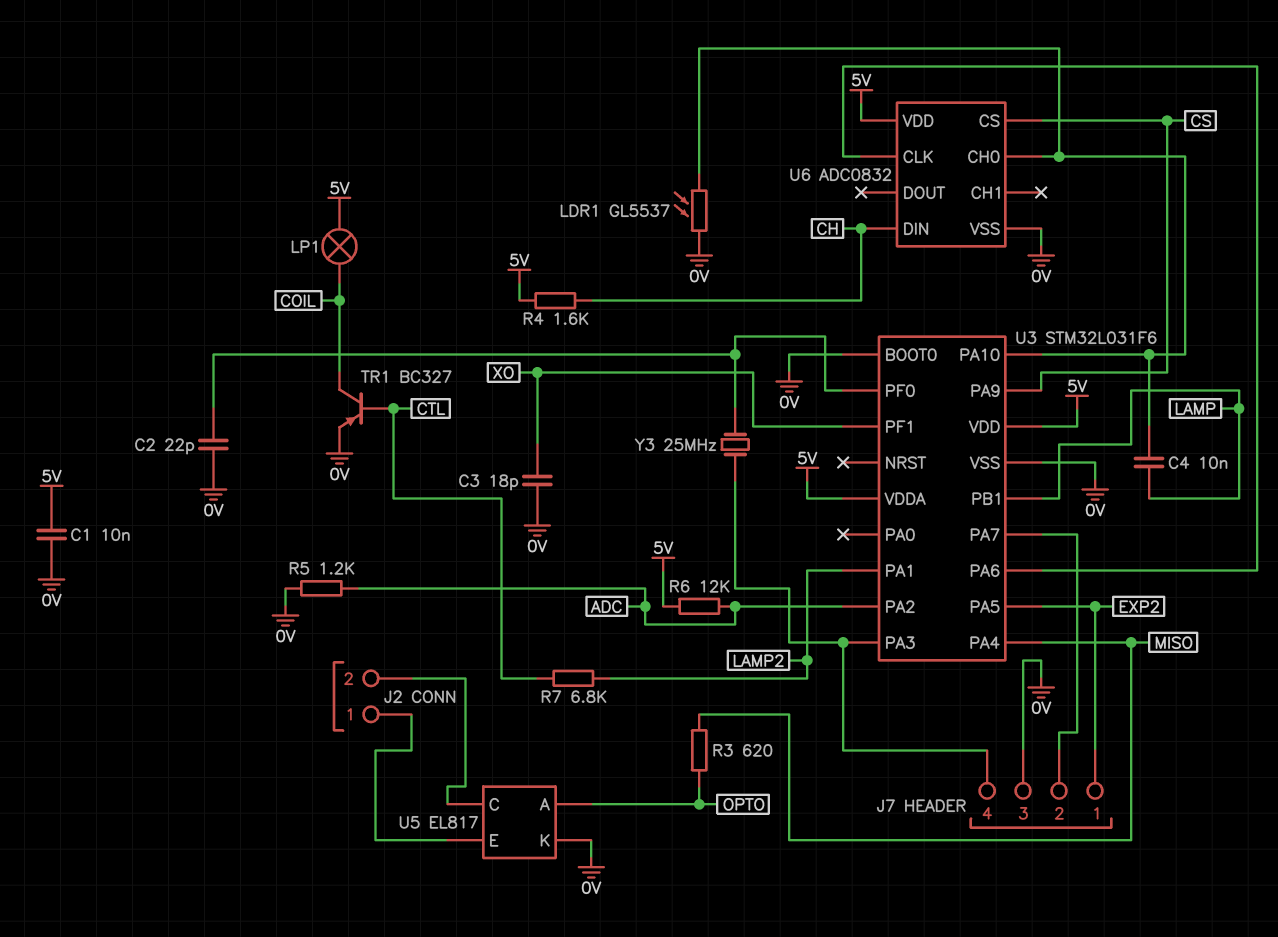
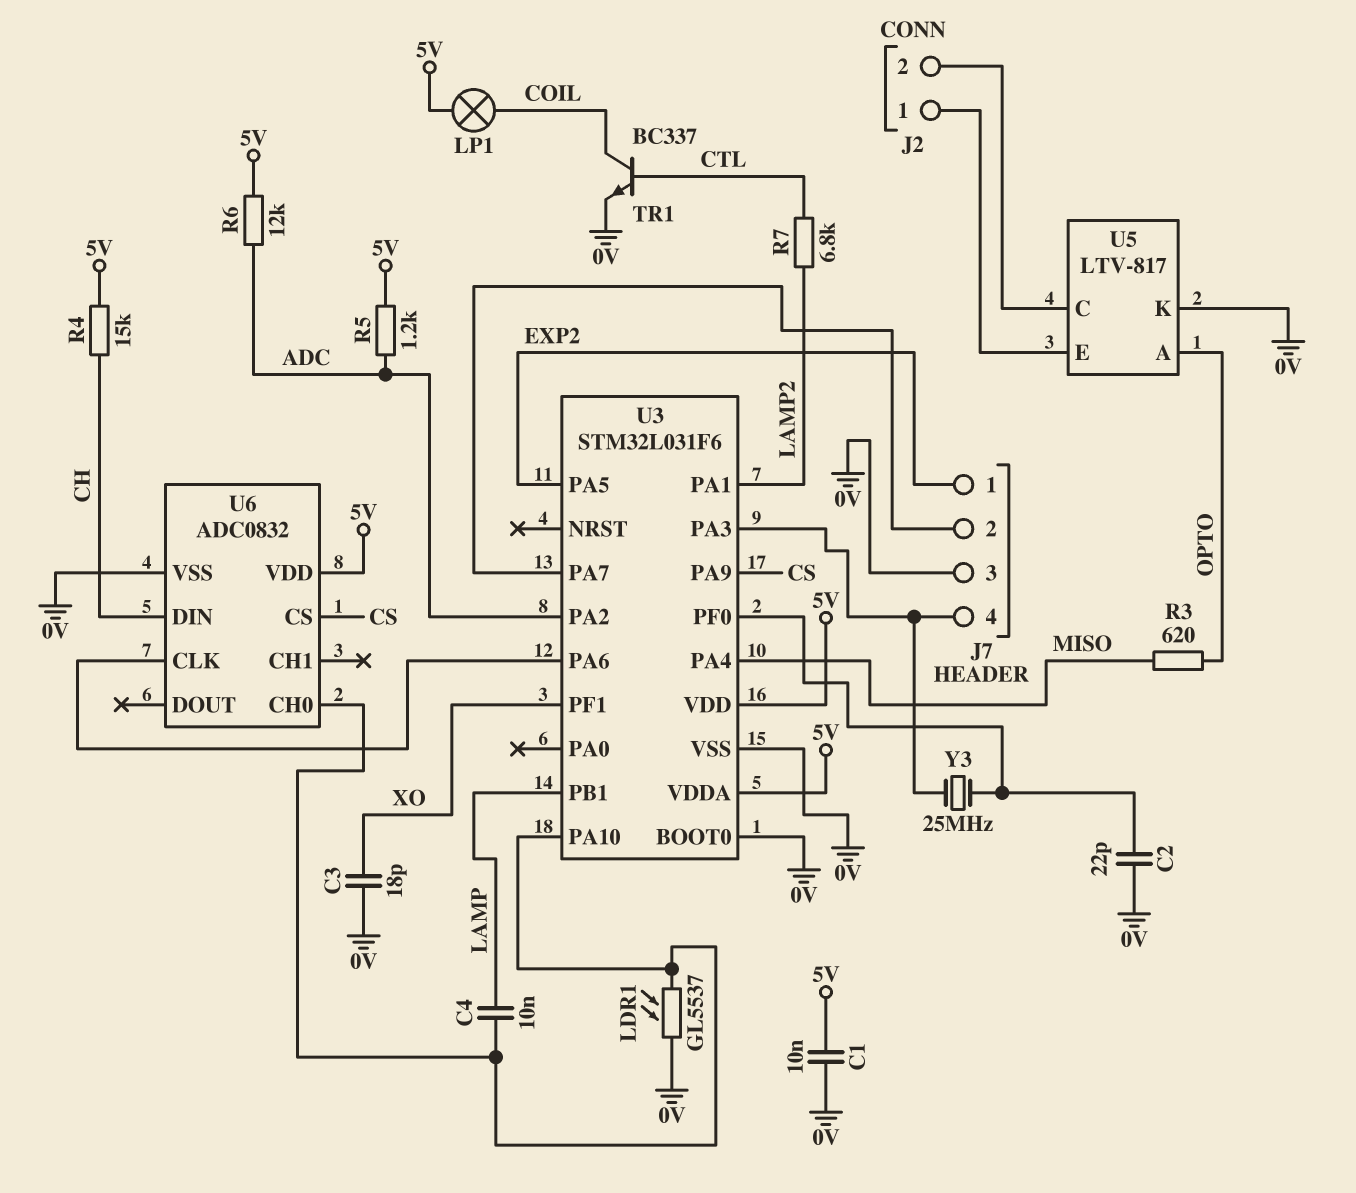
R4: 1.6k (5V, CH) -> 15k (5V, CH)
R5: 1.2k (0V, ADC) -> 1.2k (5V, ADC)
TR1: PNP BC327 (B CTL, C COIL, E 0V) -> NPN BC337 (B CTL, C COIL, E 0V)
U5: EL817 -> LTV-817

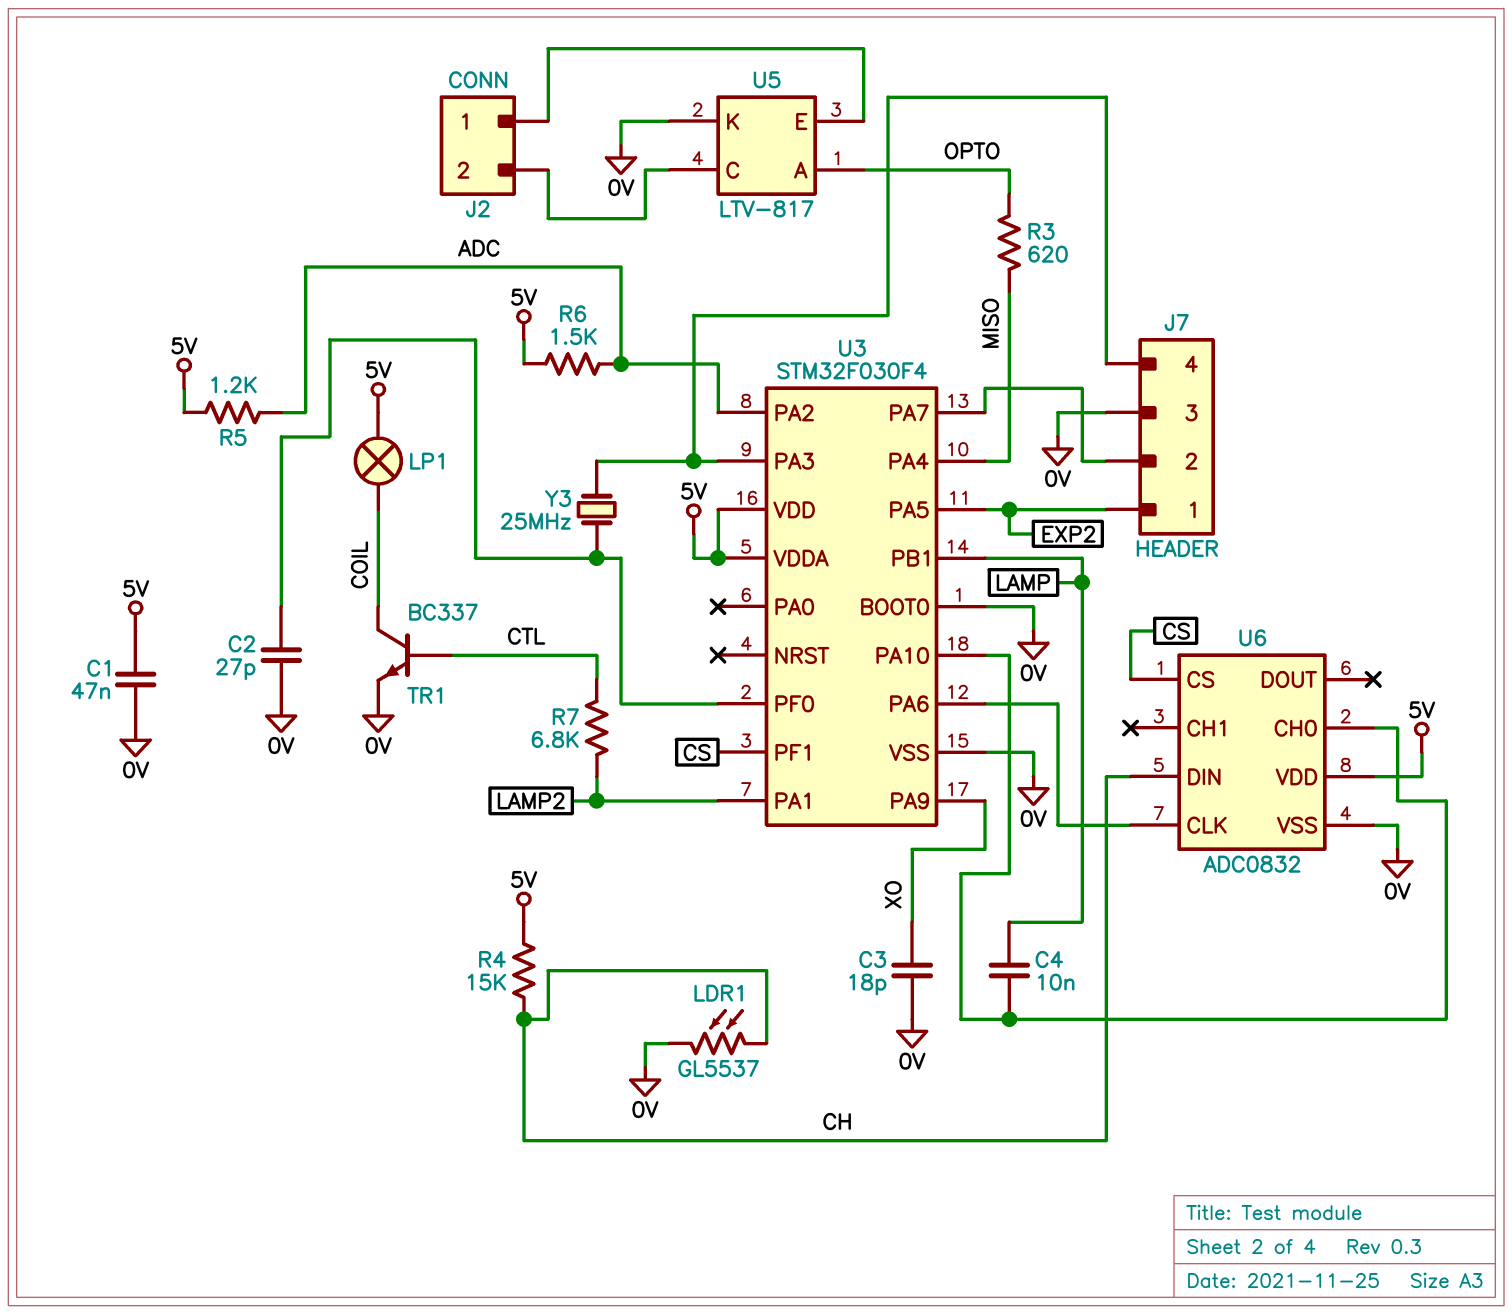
C1: 10nF (0V, 5V) -> 47nF (0V, 5V)
C2: 22pF (0V, U3/PF0) -> 27pF (0V, U3/PF0)
LDR1: GL5537 (0V, U3/PA10) -> GL5537 (0V, CH)
R6: 12k (5V, ADC) -> 1.5k (5V, ADC)
U3: STM32L031F6 -> STM32F030F4
U3 pin PA9: CS -> XO
U3 pin PF1: XO -> CS

